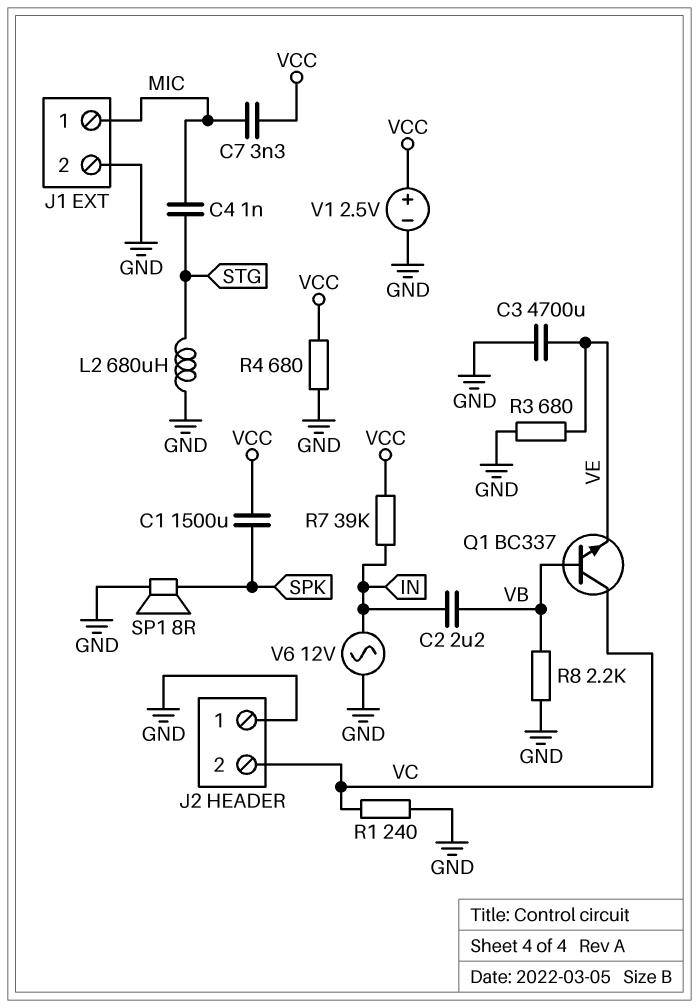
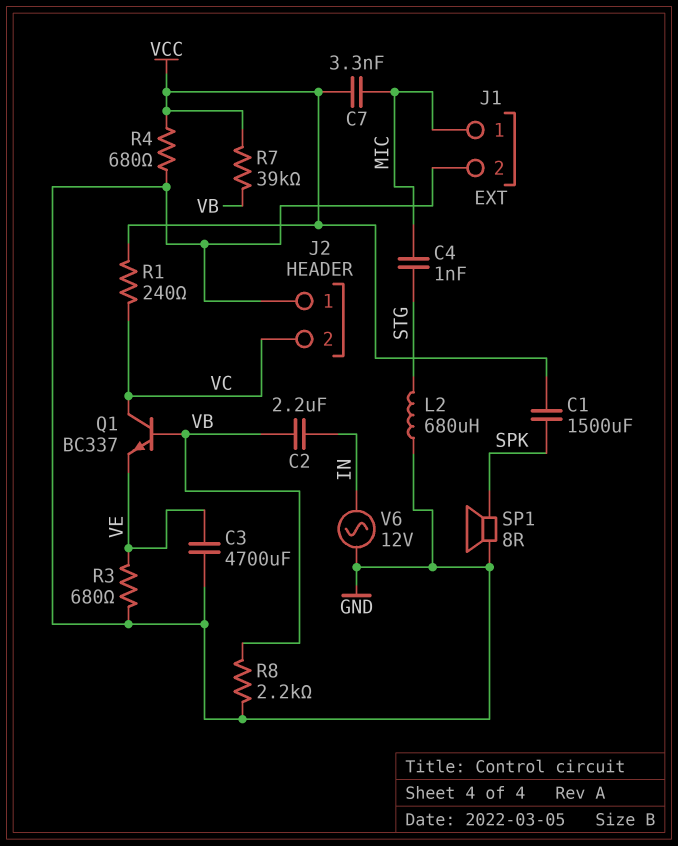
R1: 240 (GND, VC) -> 240 (VC, VCC)
R7: 39k (IN, VCC) -> 39k (VB, VCC)
V1: 2.5V (plus VCC, minus GND) -> none

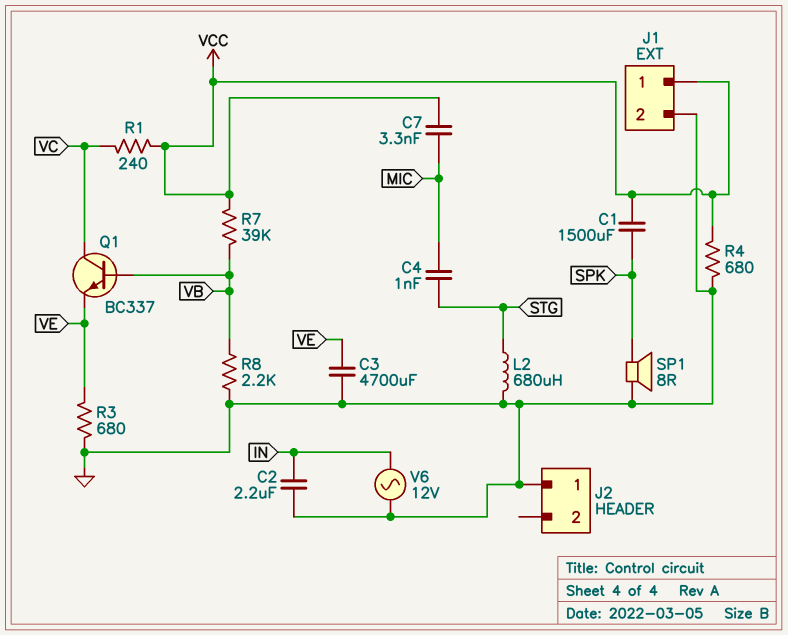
C2: 2.2uF (IN, VB) -> 2.2uF (GND, IN)
J1 pin 1: MIC -> VCC
J2 pin 2: VC -> none

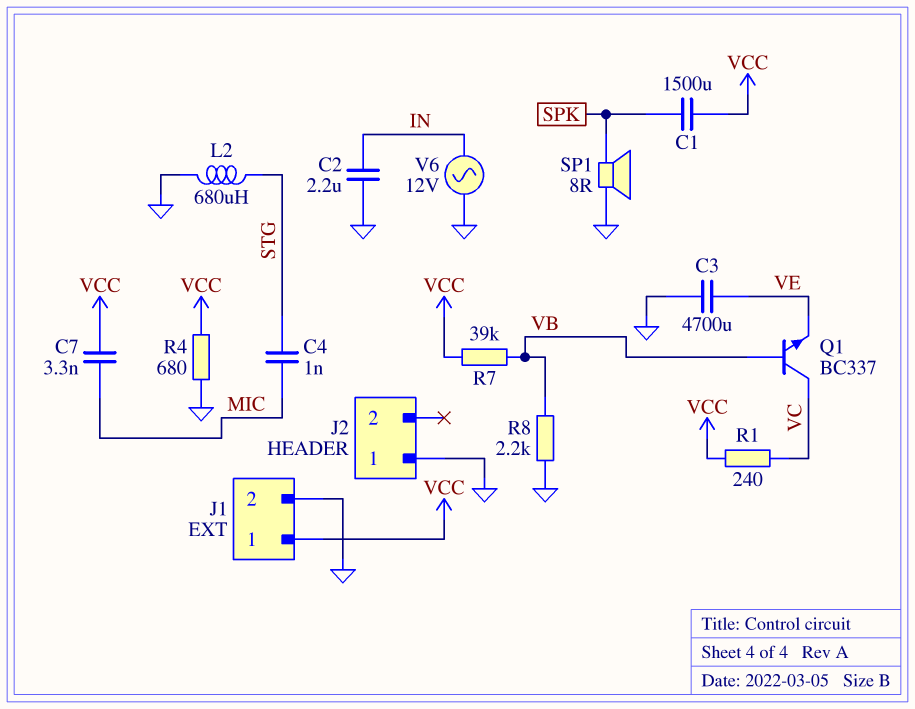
R3: 680 (GND, VE) -> none

